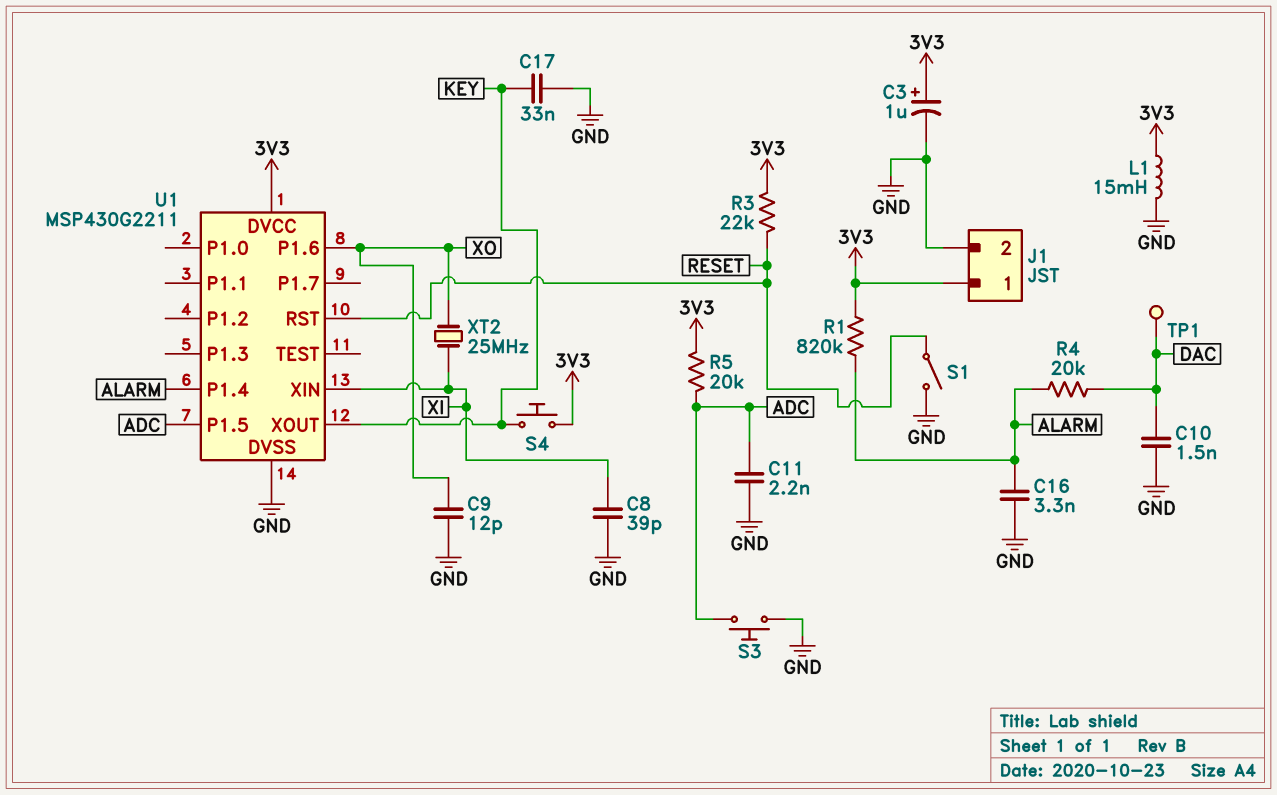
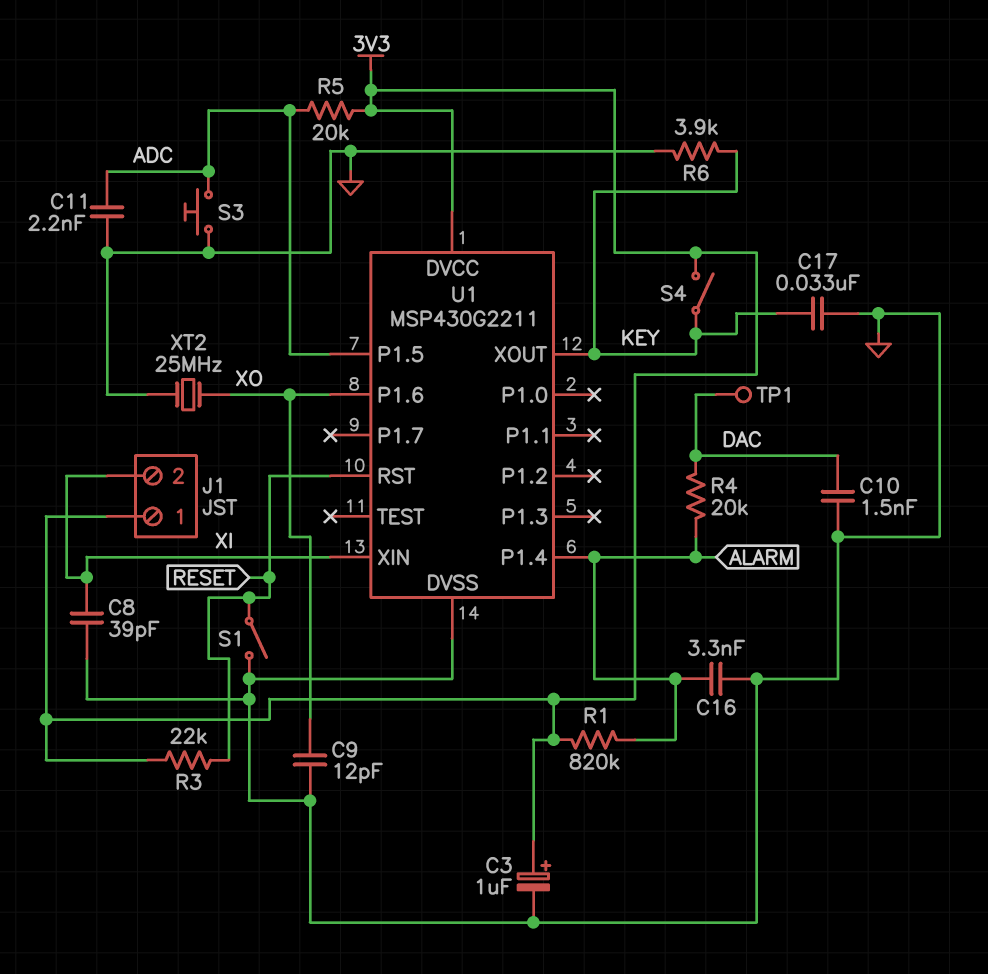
J1 pin 2: GND -> XI
L1: 15mH (3V3, GND) -> none
R6: none -> 3.9k (GND, KEY)
S4: button (3V3, KEY) -> switch (3V3, KEY)
XT2: 25MHz (XI, XO) -> 25MHz (GND, XO)

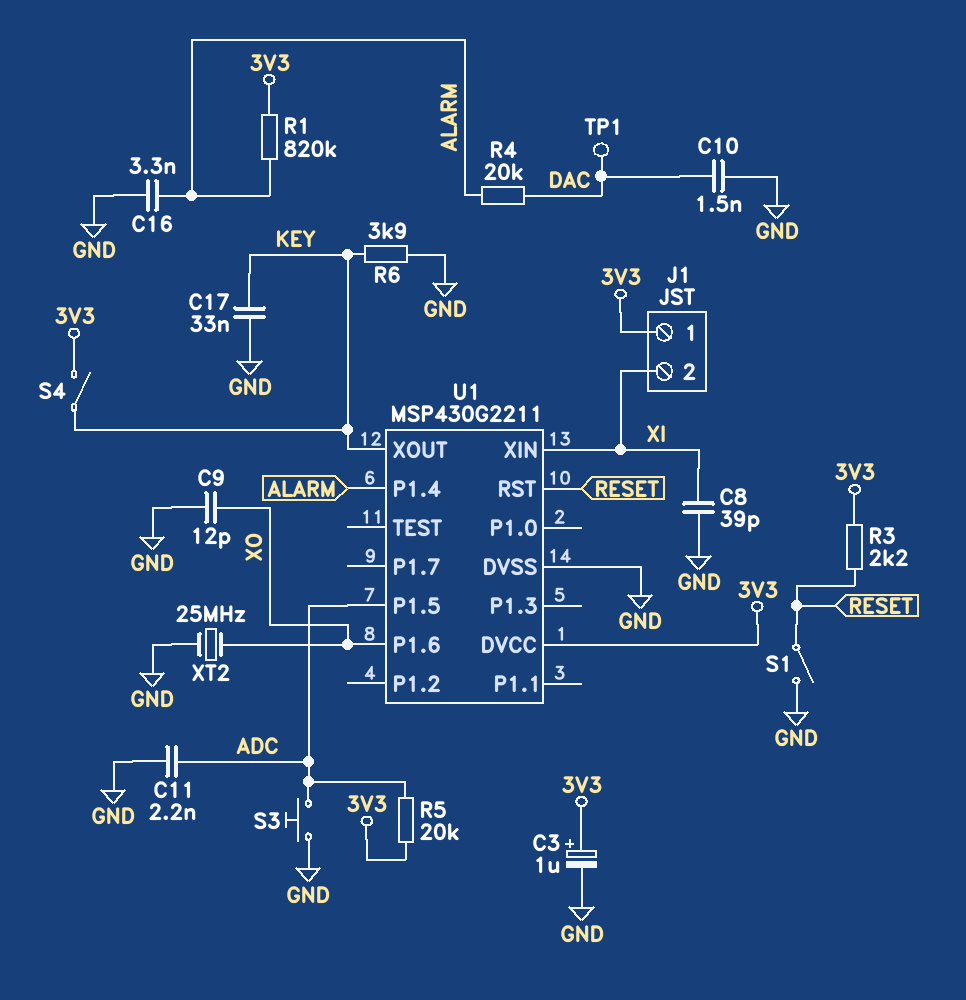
R3: 22k (3V3, RESET) -> 2.2k (3V3, RESET)

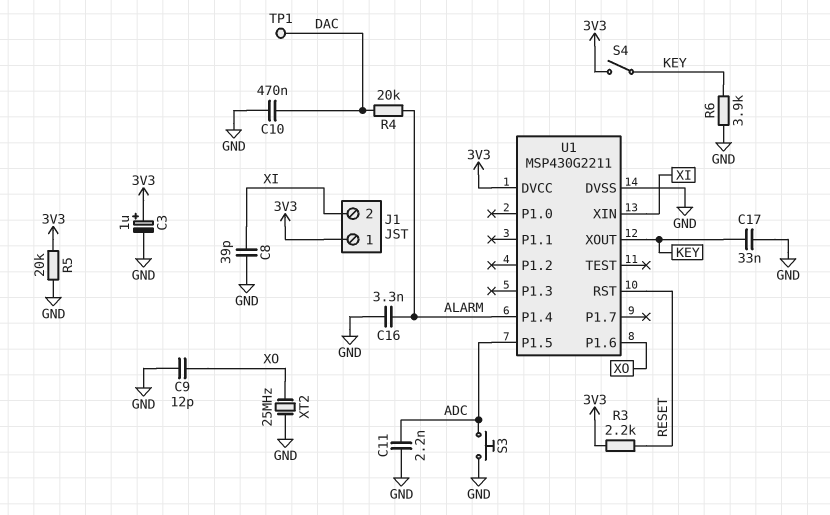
C10: 1.5nF (DAC, GND) -> 470nF (DAC, GND)
R1: 820k (3V3, ALARM) -> none
R5: 20k (3V3, ADC) -> 20k (3V3, GND)
S1: switch (GND, RESET) -> none

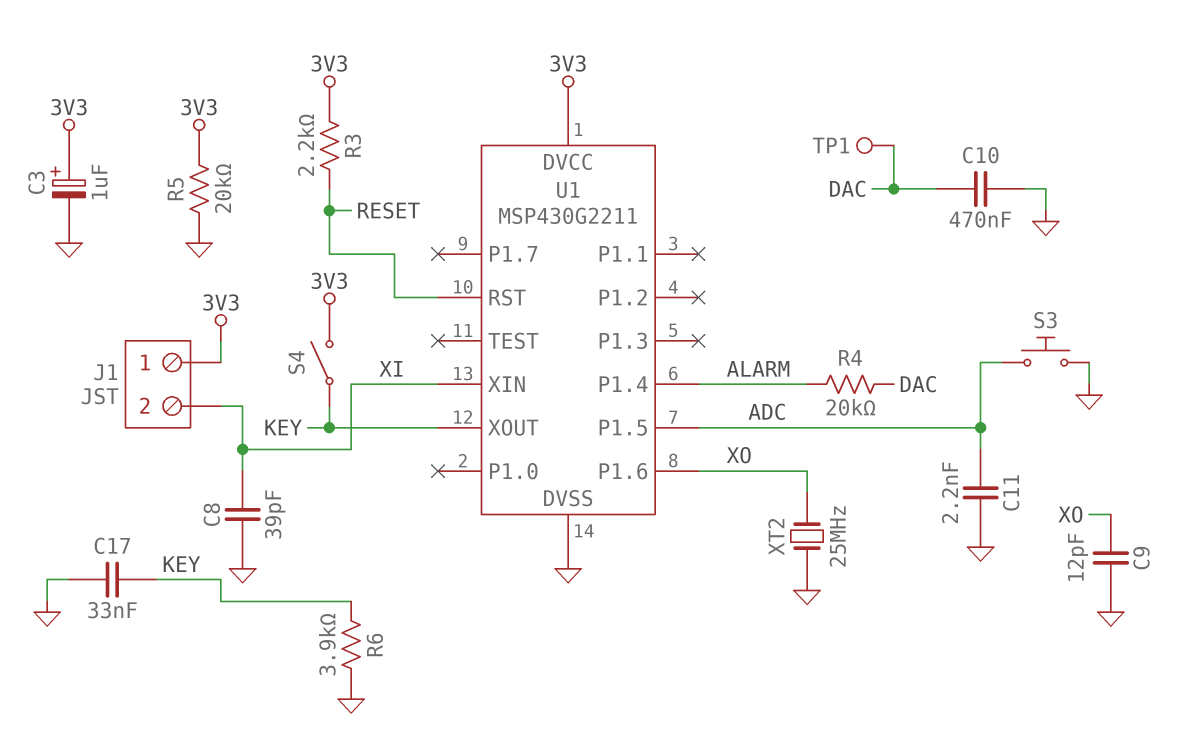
C16: 3.3nF (ALARM, GND) -> none

